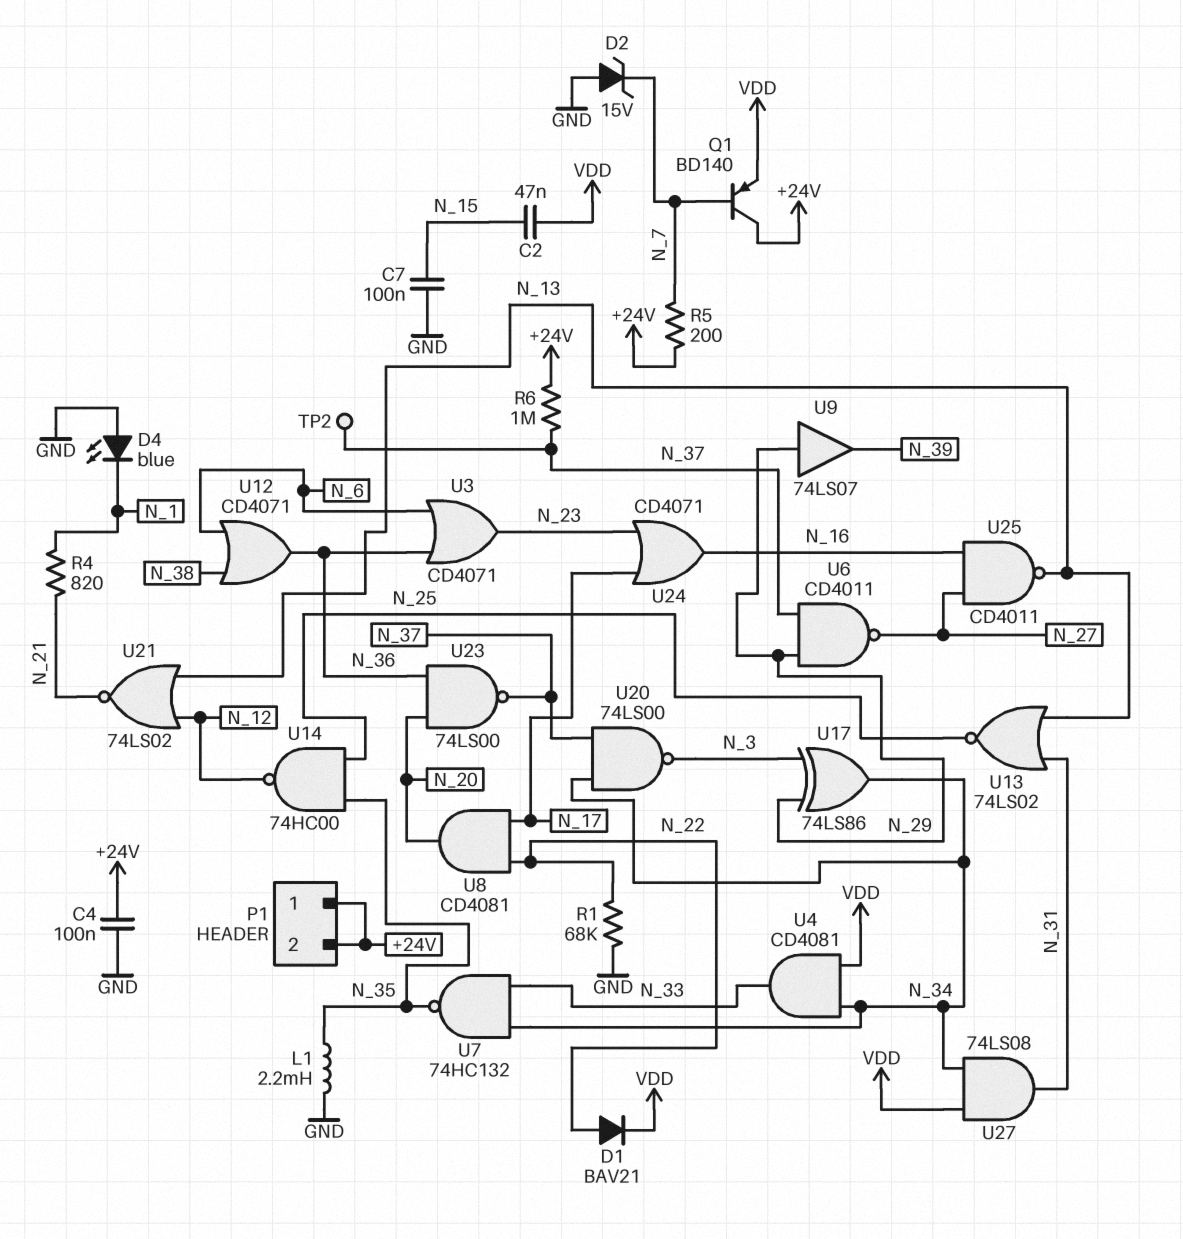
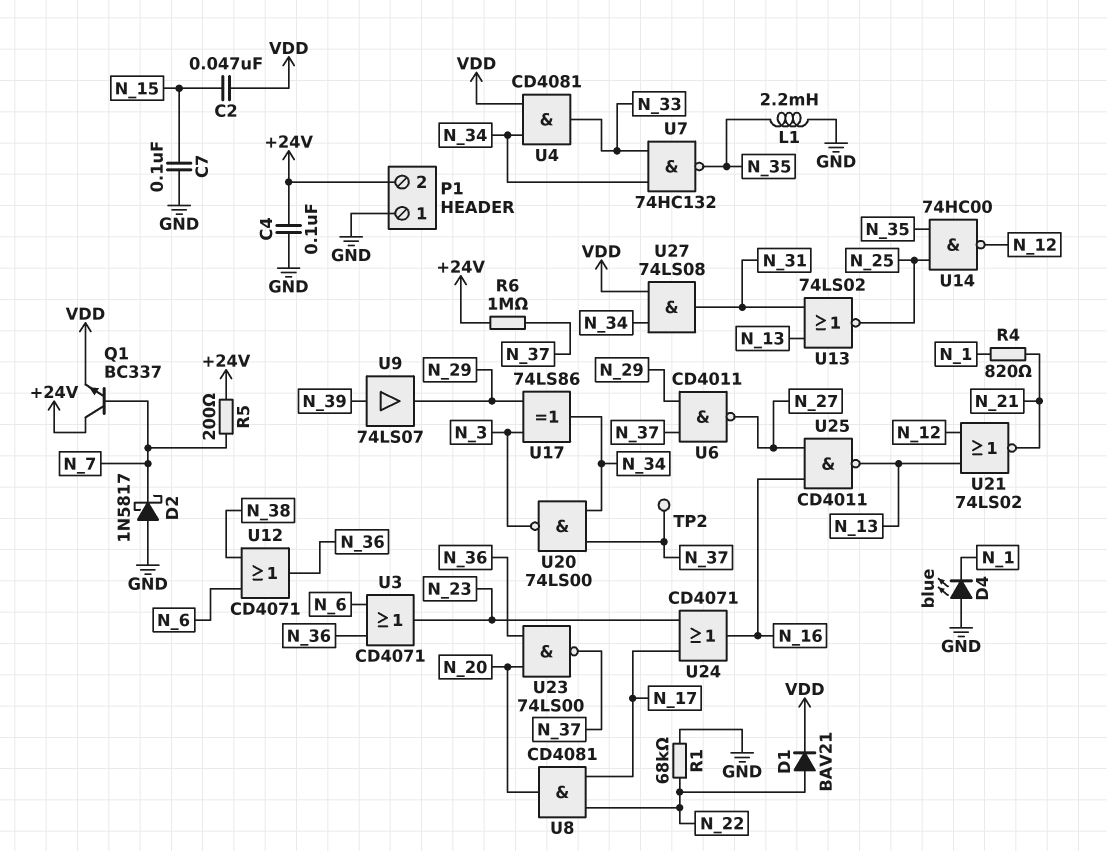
D2: zener 15V (A GND, K N_7) -> schottky 1N5817 (A GND, K N_7)
P1 pin 1: +24V -> GND
Q1: PNP BD140 (B N_7, C +24V, E VDD) -> NPN BC337 (B N_7, C +24V, E VDD)
U9: buffer 74LS07 (in N_29, out N_39) -> buffer 74LS07 (in N_39, out N_29)

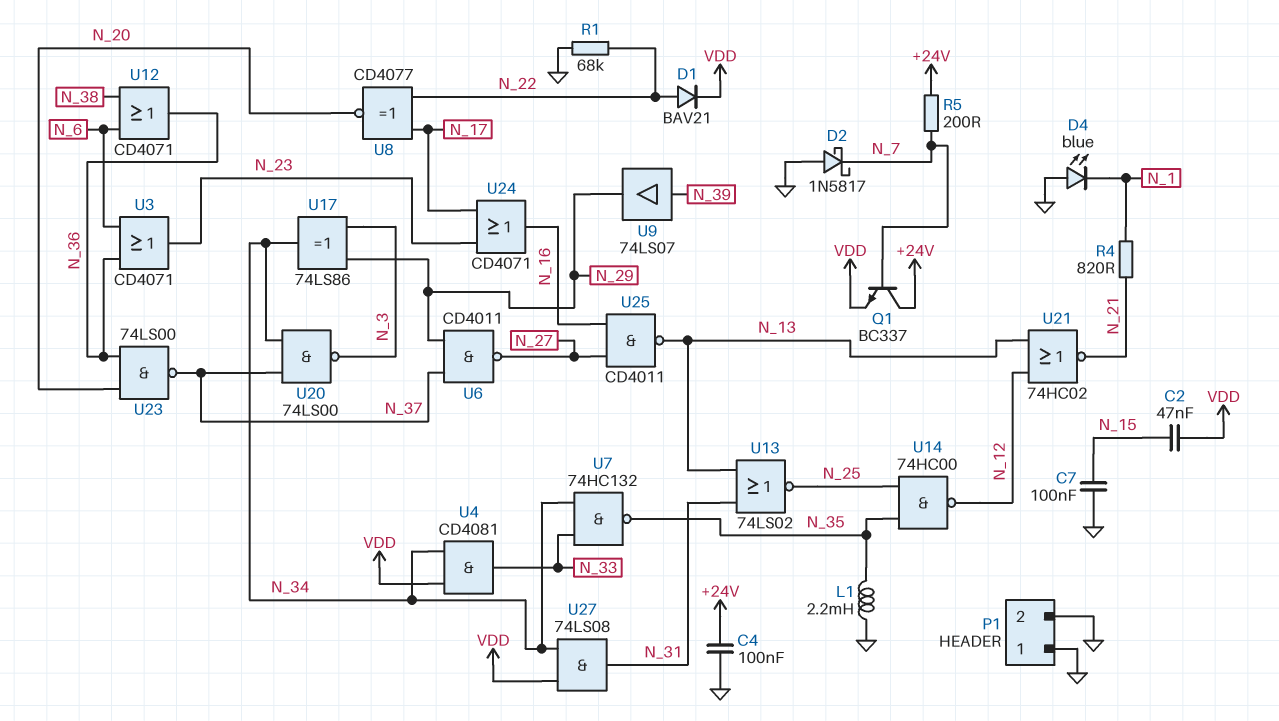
P1 pin 2: +24V -> GND
R6: 1M (+24V, N_37) -> none
TP2: test point (N_37) -> none
U8: AND CD4081 (in N_17, in N_22, out N_20) -> XNOR CD4077 (in N_17, in N_22, out N_20)
U21: NOR 74LS02 (in N_12, in N_13, out N_21) -> NOR 74HC02 (in N_12, in N_13, out N_21)

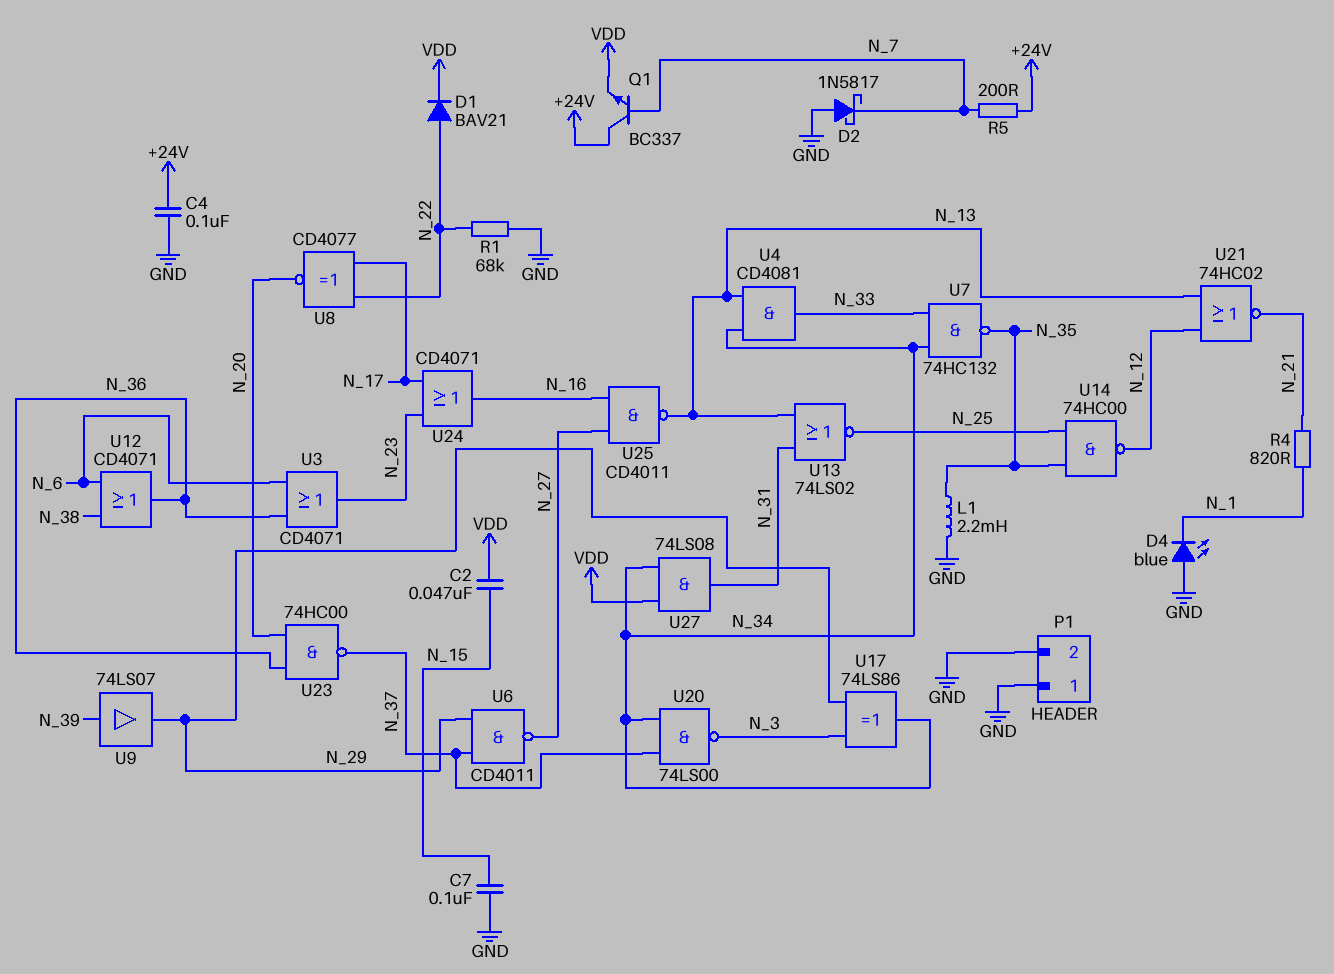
U4: AND CD4081 (in N_34, in VDD, out N_33) -> AND CD4081 (in N_13, in N_34, out N_33)
U23: NAND 74LS00 (in N_20, in N_36, out N_37) -> NAND 74HC00 (in N_20, in N_36, out N_37)

